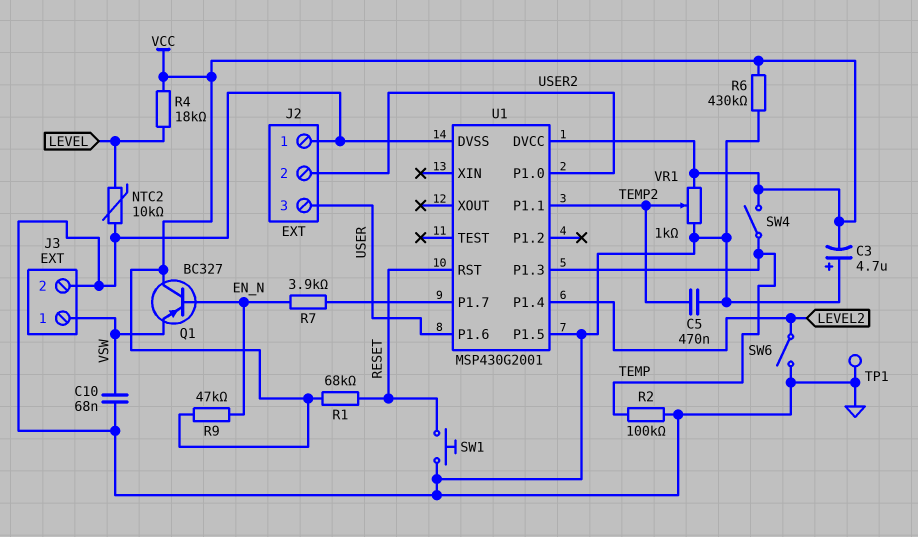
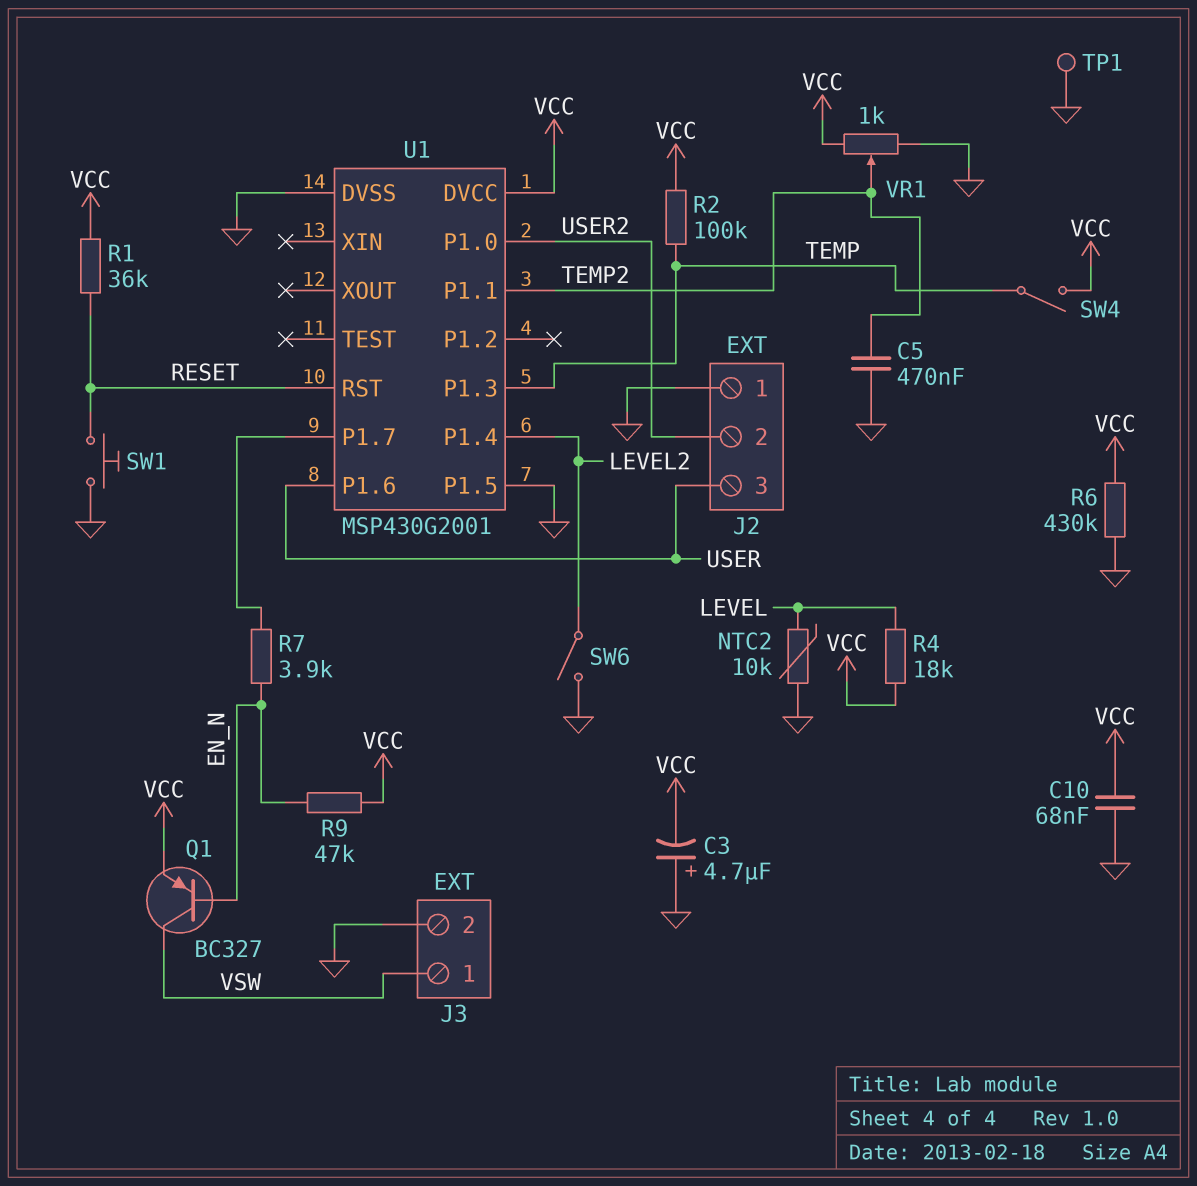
C10: 68nF (GND, VSW) -> 68nF (GND, VCC)
Q1: PNP BC327 (B EN_N, C VCC, E VSW) -> PNP BC327 (B EN_N, C VSW, E VCC)
R1: 68k (RESET, VCC) -> 36k (RESET, VCC)
R2: 100k (GND, TEMP) -> 100k (TEMP, VCC)

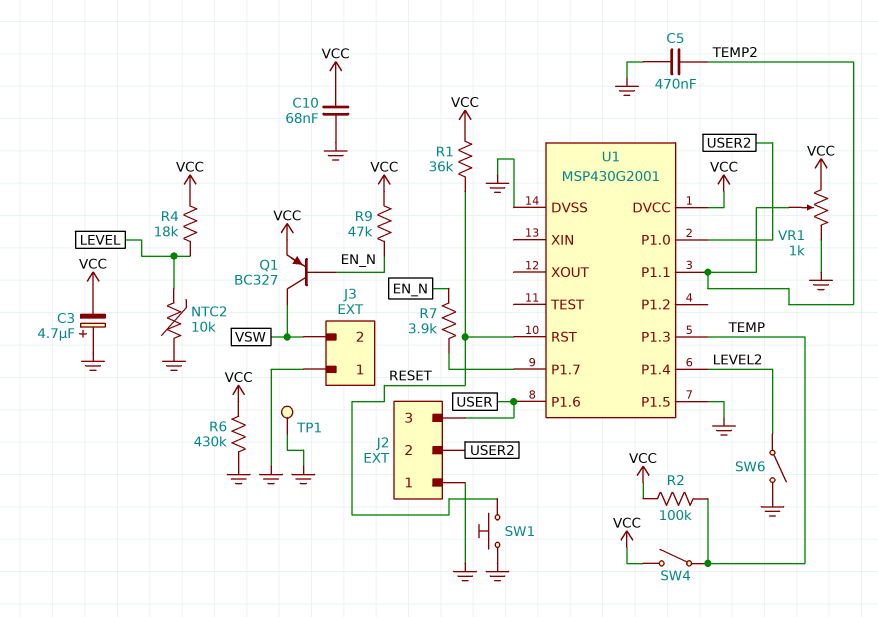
J3 pin 1: VSW -> GND
J3 pin 2: GND -> VSW

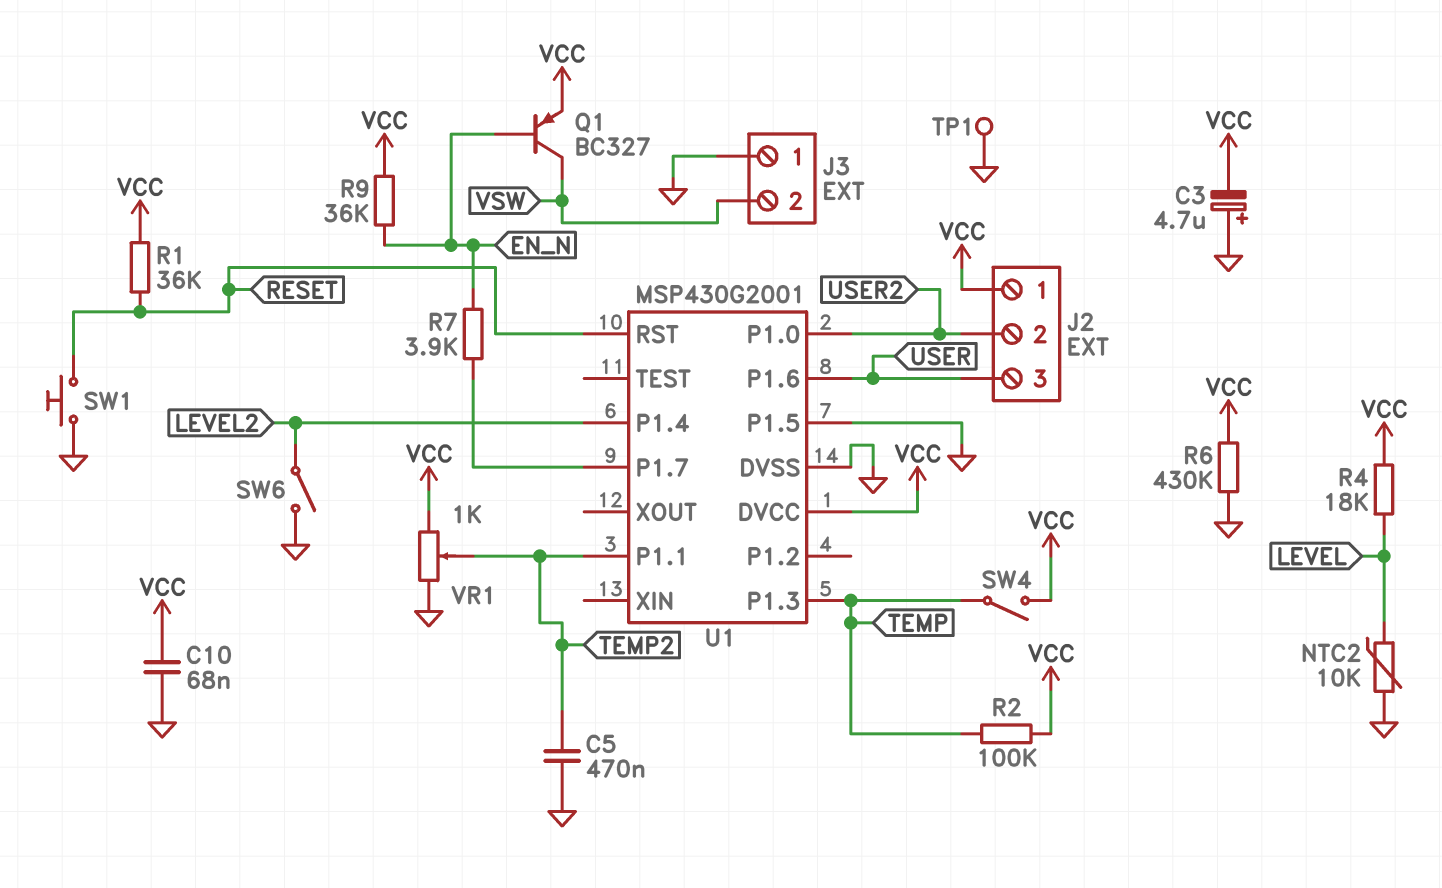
J2 pin 1: GND -> VCC
R9: 47k (EN_N, VCC) -> 36k (EN_N, VCC)

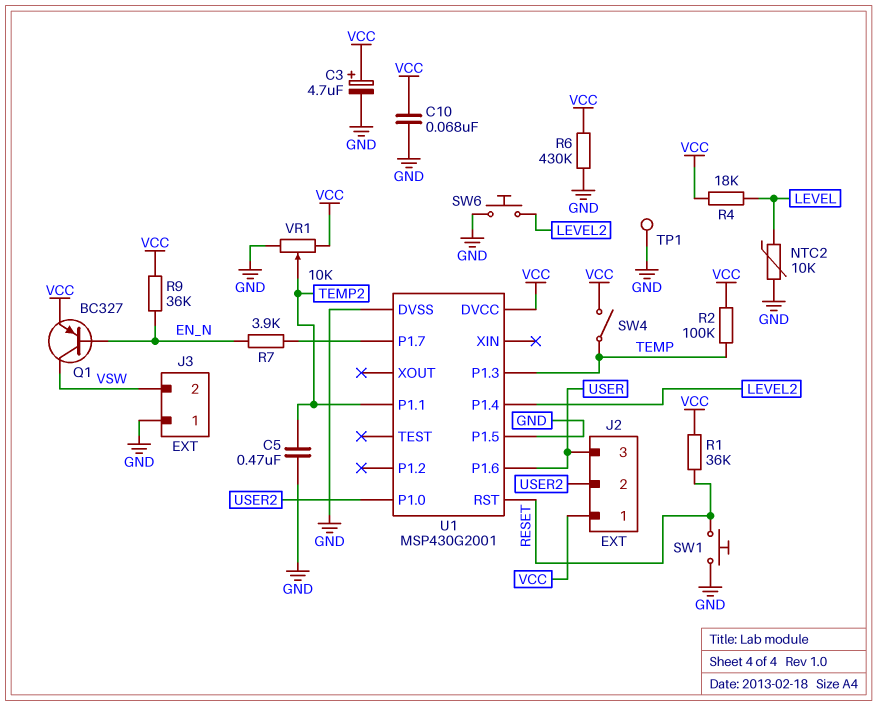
C3: 4.7uF (plus GND, minus VCC) -> 4.7uF (plus VCC, minus GND)
SW6: switch (GND, LEVEL2) -> button (GND, LEVEL2)
VR1: 1k (GND, VCC, wiper TEMP2) -> 10k (GND, VCC, wiper TEMP2)

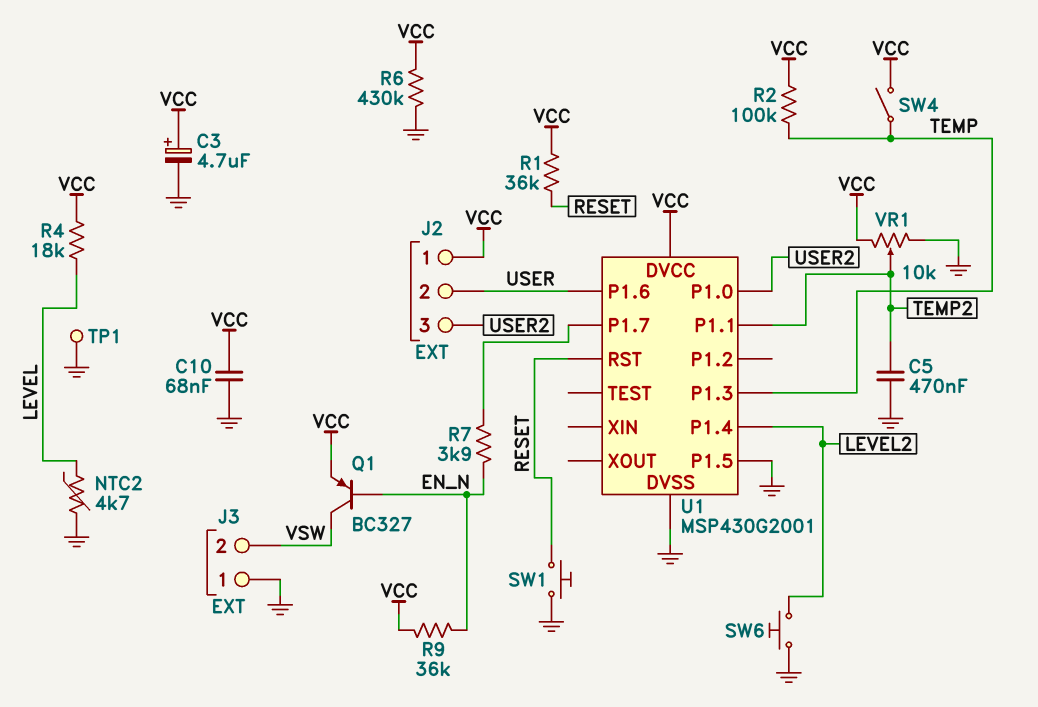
J2 pin 2: USER2 -> USER
J2 pin 3: USER -> USER2
NTC2: 10k (GND, LEVEL) -> 4.7k (GND, LEVEL)

